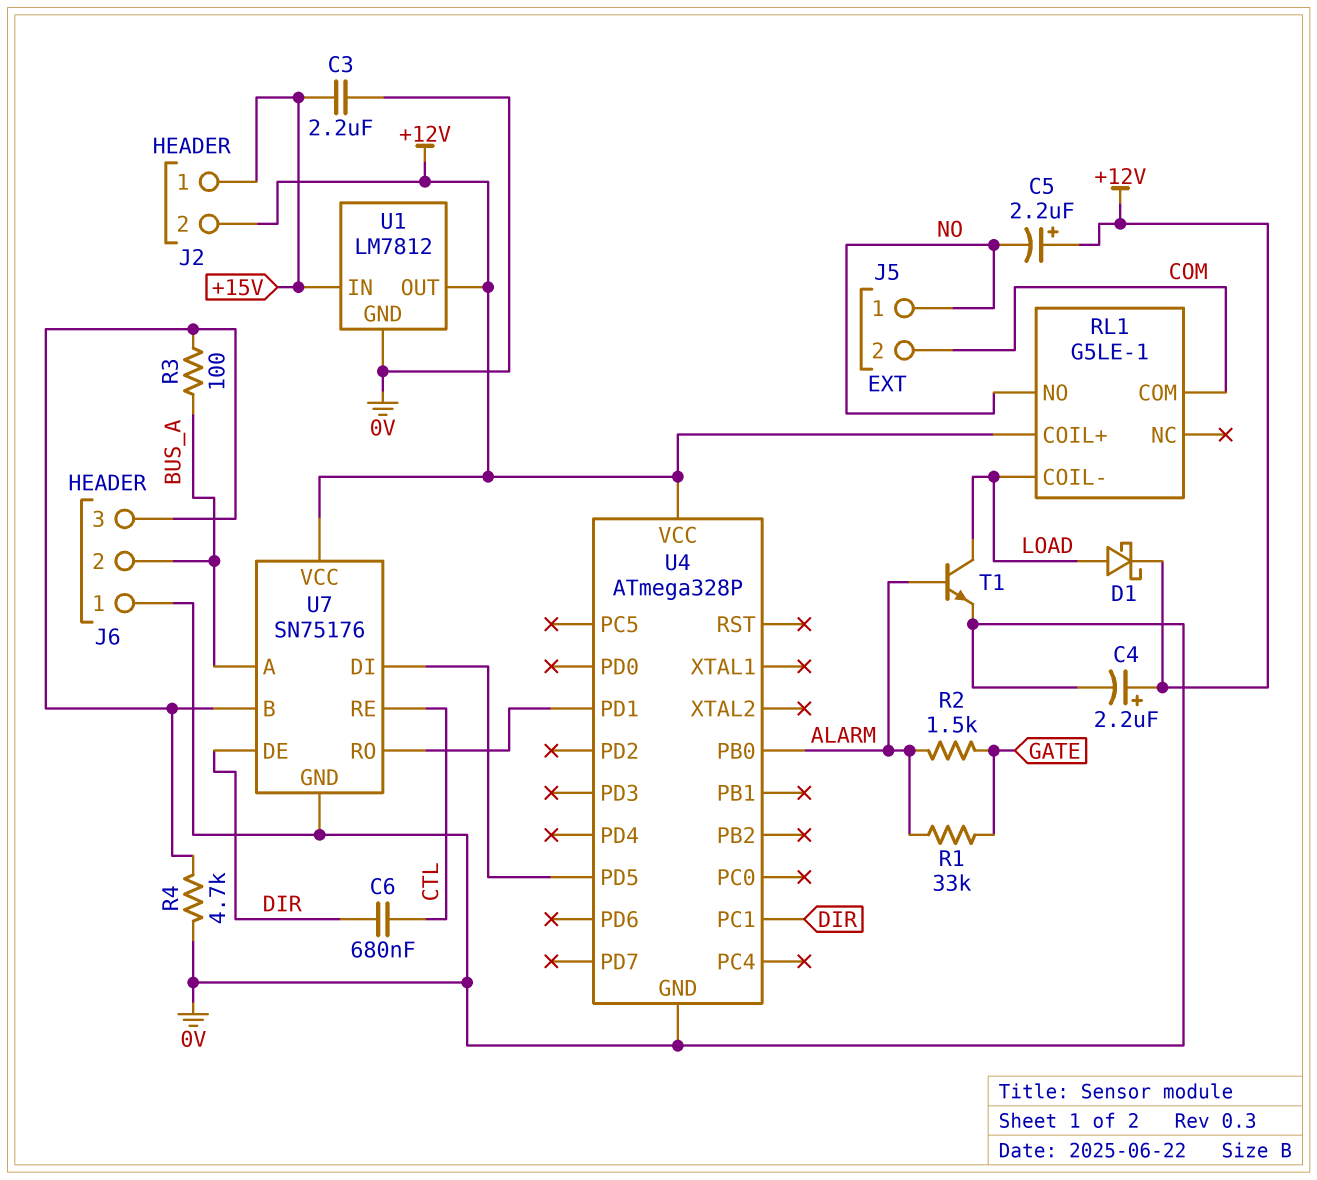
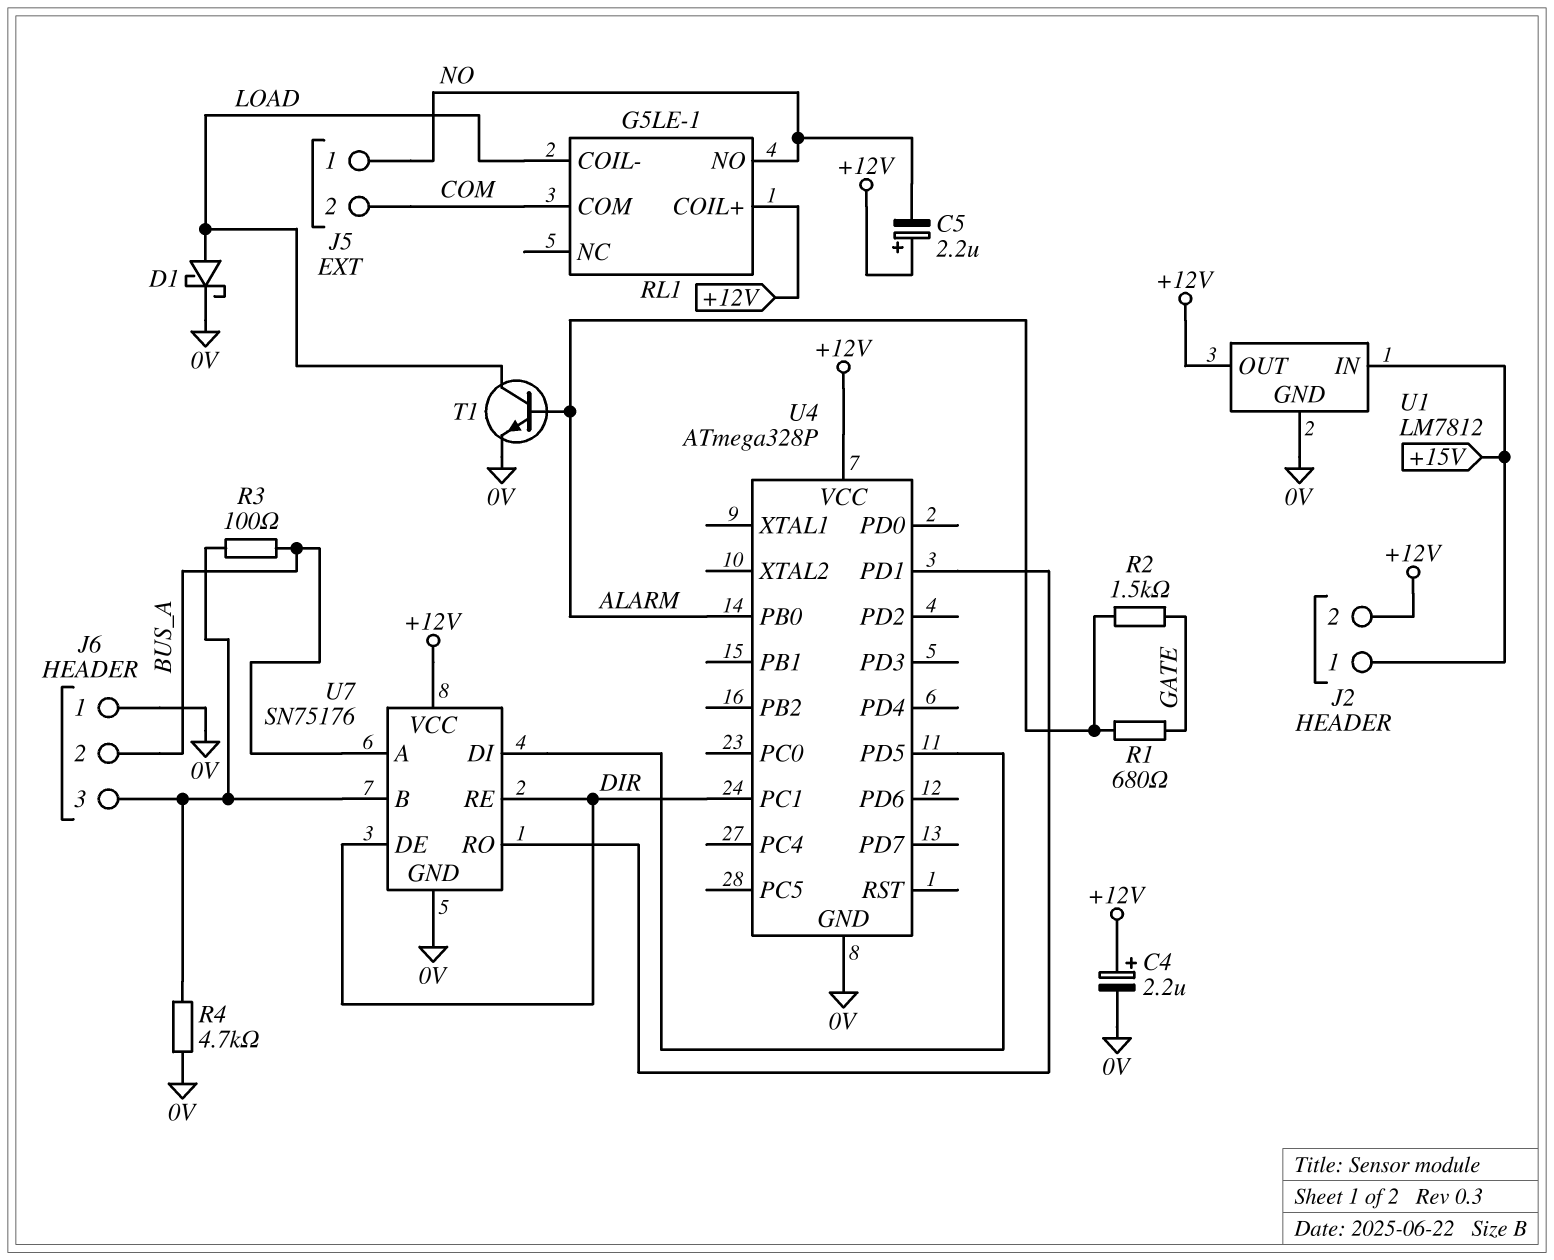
C3: 2.2uF (+15V, 0V) -> none
C6: 680nF (CTL, DIR) -> none
D1: schottky (A LOAD, K +12V) -> schottky (A LOAD, K 0V)
R1: 33k (ALARM, GATE) -> 680 (ALARM, GATE)
U7 pin RE: CTL -> DIR

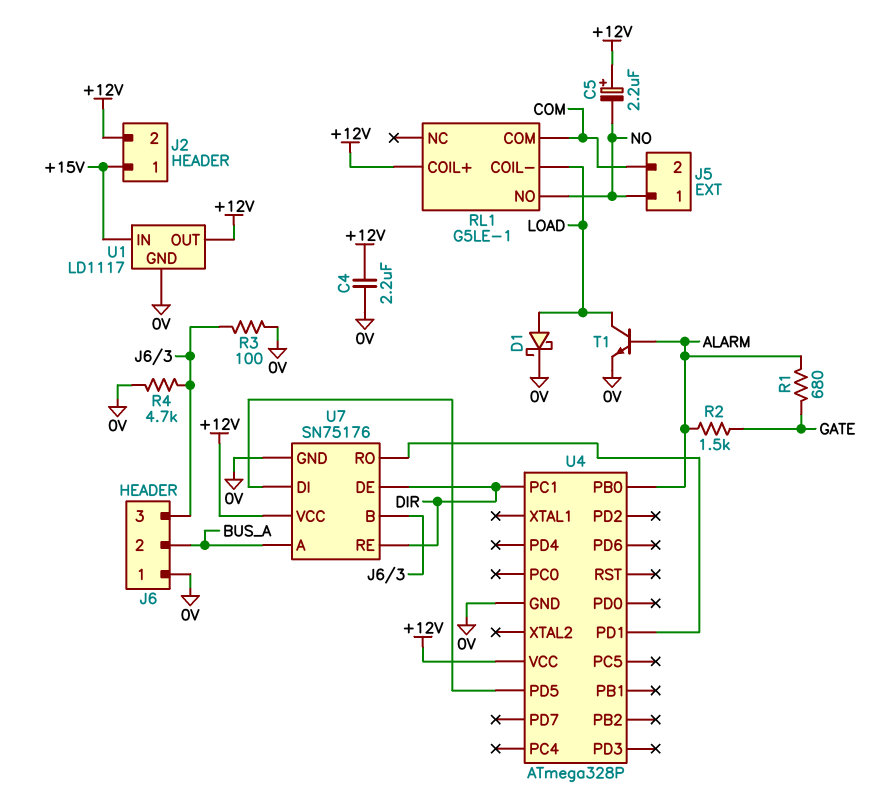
C4: 2.2uF (plus +12V, minus 0V) -> 2.2uF (+12V, 0V)
R3: 100 (BUS_A, J6/3) -> 100 (0V, J6/3)
U1: LM7812 -> LD1117

